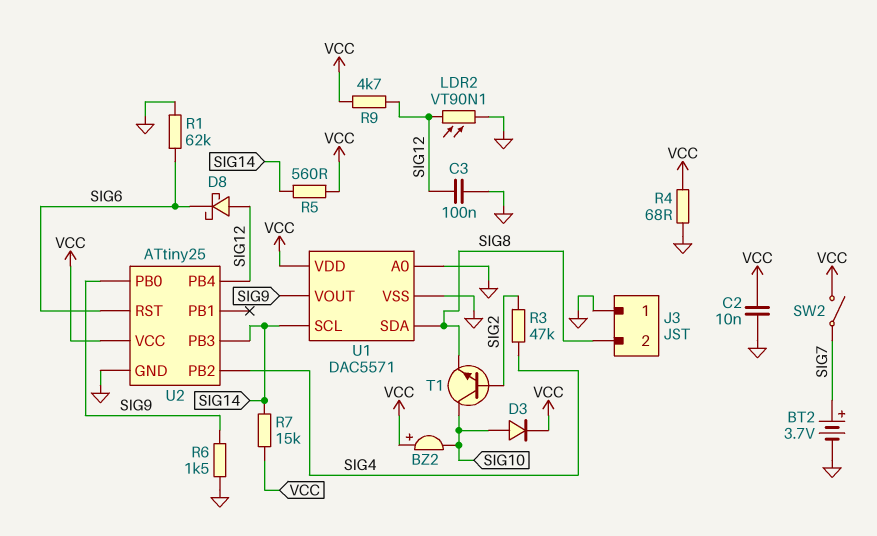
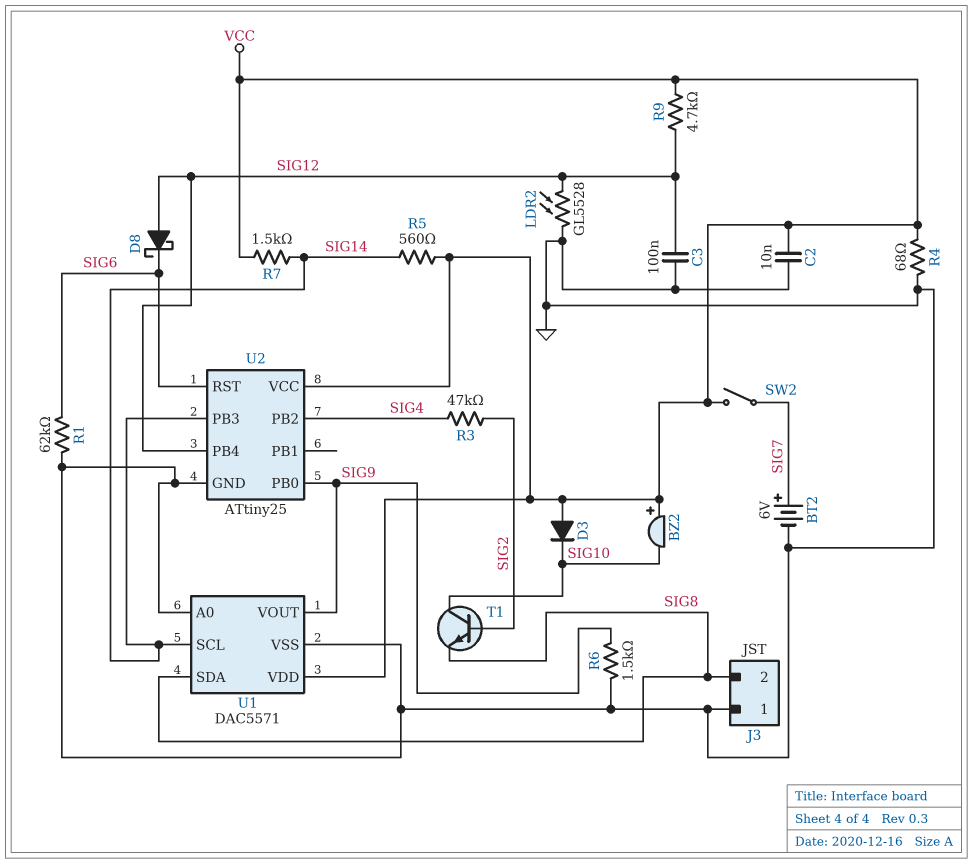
BT2: 3.7V (plus SIG7, minus GND) -> 6V (plus SIG7, minus GND)
D3: diode (A SIG10, K VCC) -> diode (A VCC, K SIG10)
LDR2: VT90N1 (GND, SIG12) -> GL5528 (GND, SIG12)
R7: 15k (SIG14, VCC) -> 1.5k (SIG14, VCC)

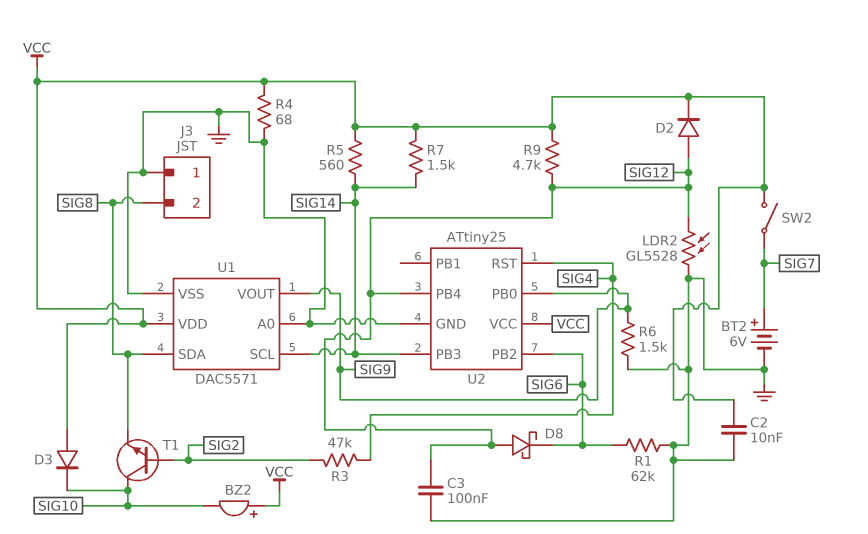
D2: none -> diode (A SIG12, K VCC)
U2 pin PB2: SIG4 -> SIG6
U2 pin RST: SIG6 -> SIG4

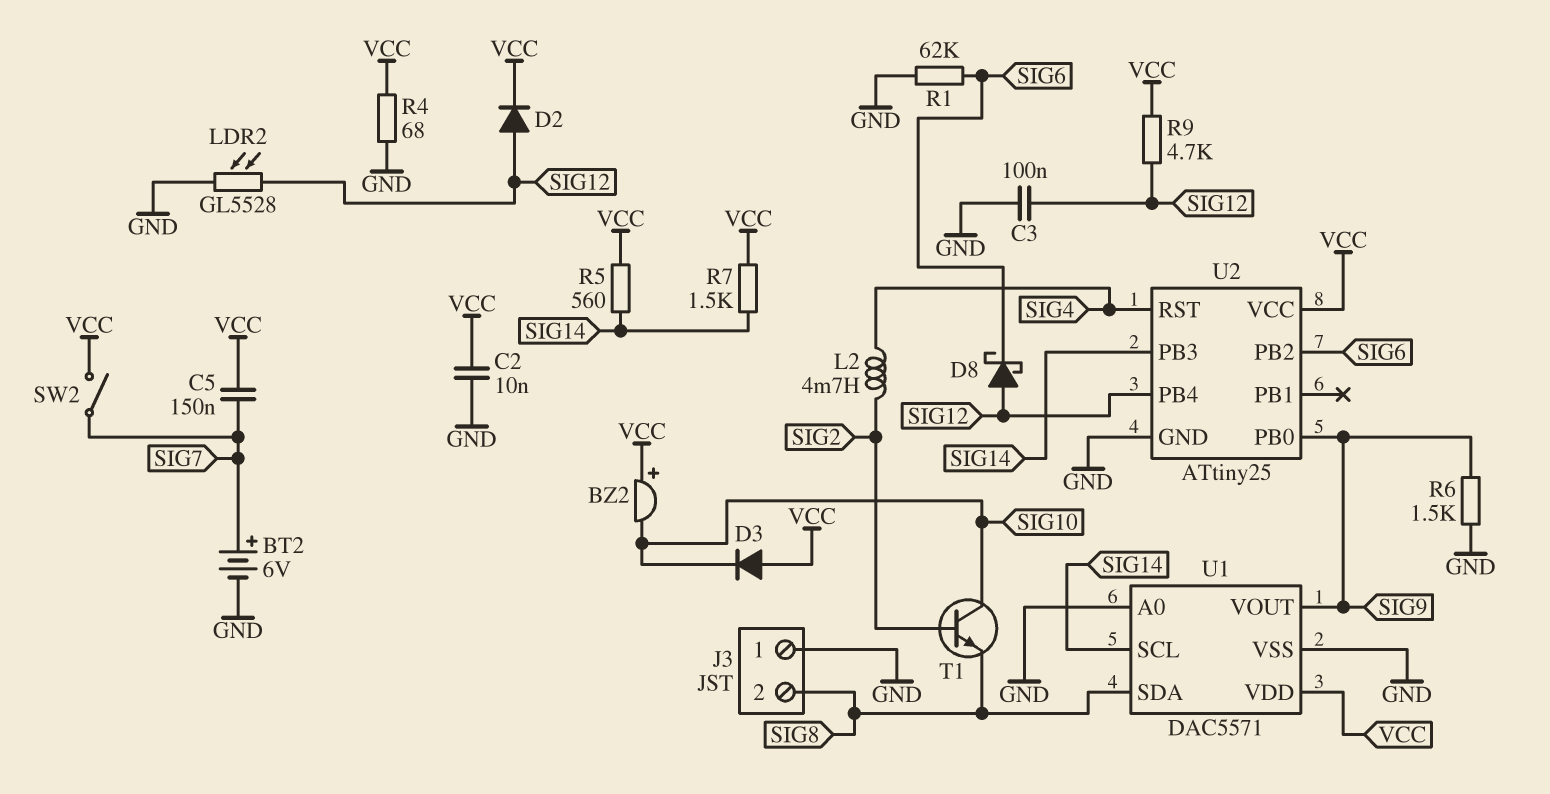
C5: none -> 150nF (SIG7, VCC)
L2: none -> 4.7mH (SIG2, SIG4)
R3: 47k (SIG2, SIG4) -> none

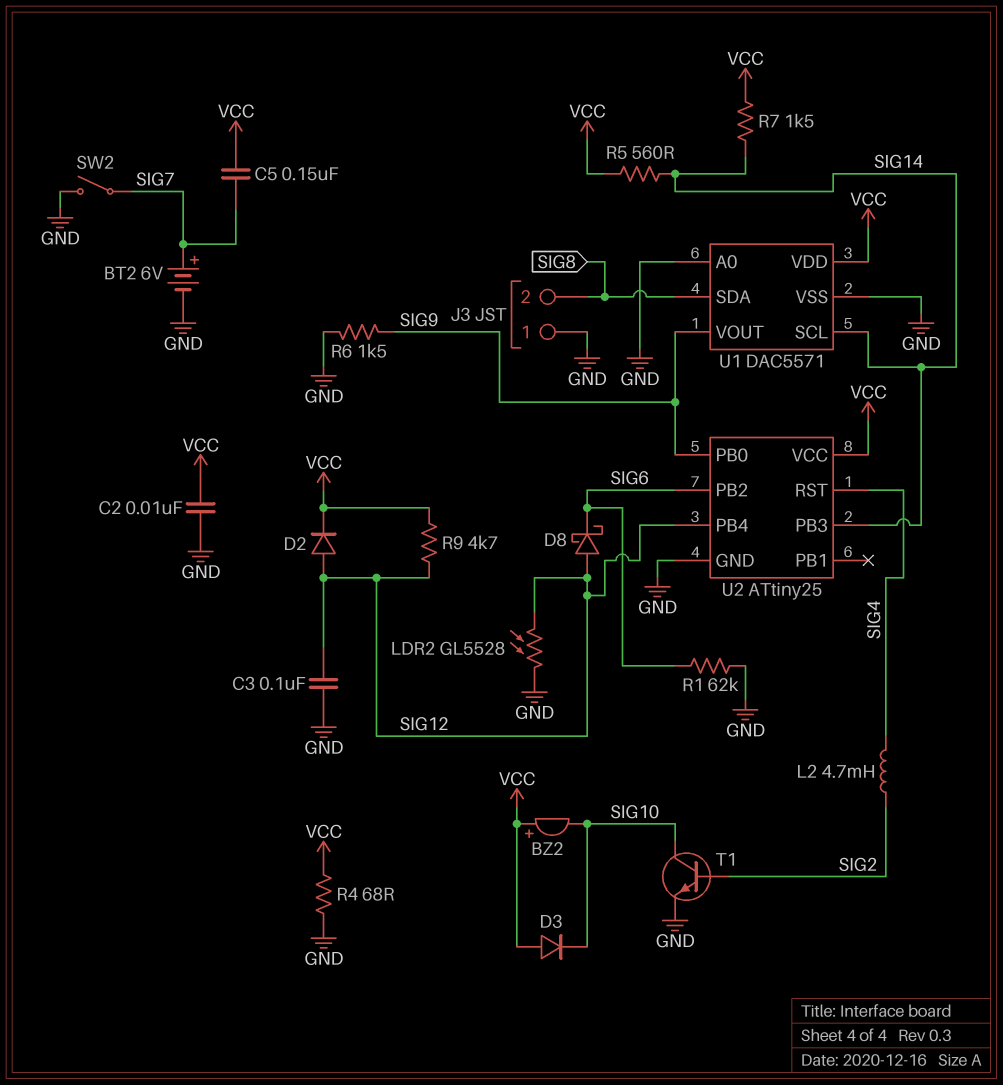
SW2: switch (SIG7, VCC) -> switch (GND, SIG7)
T1: NPN (B SIG2, C SIG10, E SIG8) -> NPN (B SIG2, C SIG10, E GND)

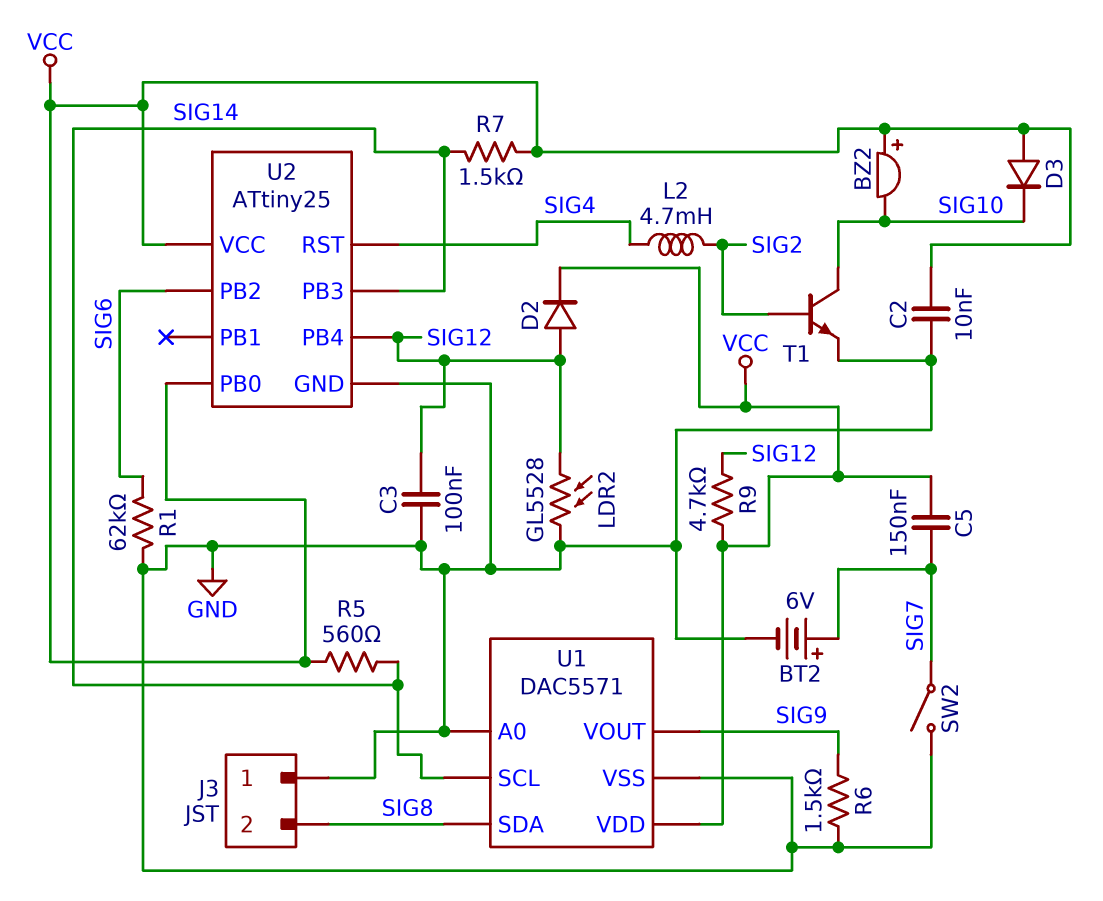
D8: schottky (A SIG12, K SIG6) -> none
R4: 68 (GND, VCC) -> none
U2 pin PB0: SIG9 -> VCC

